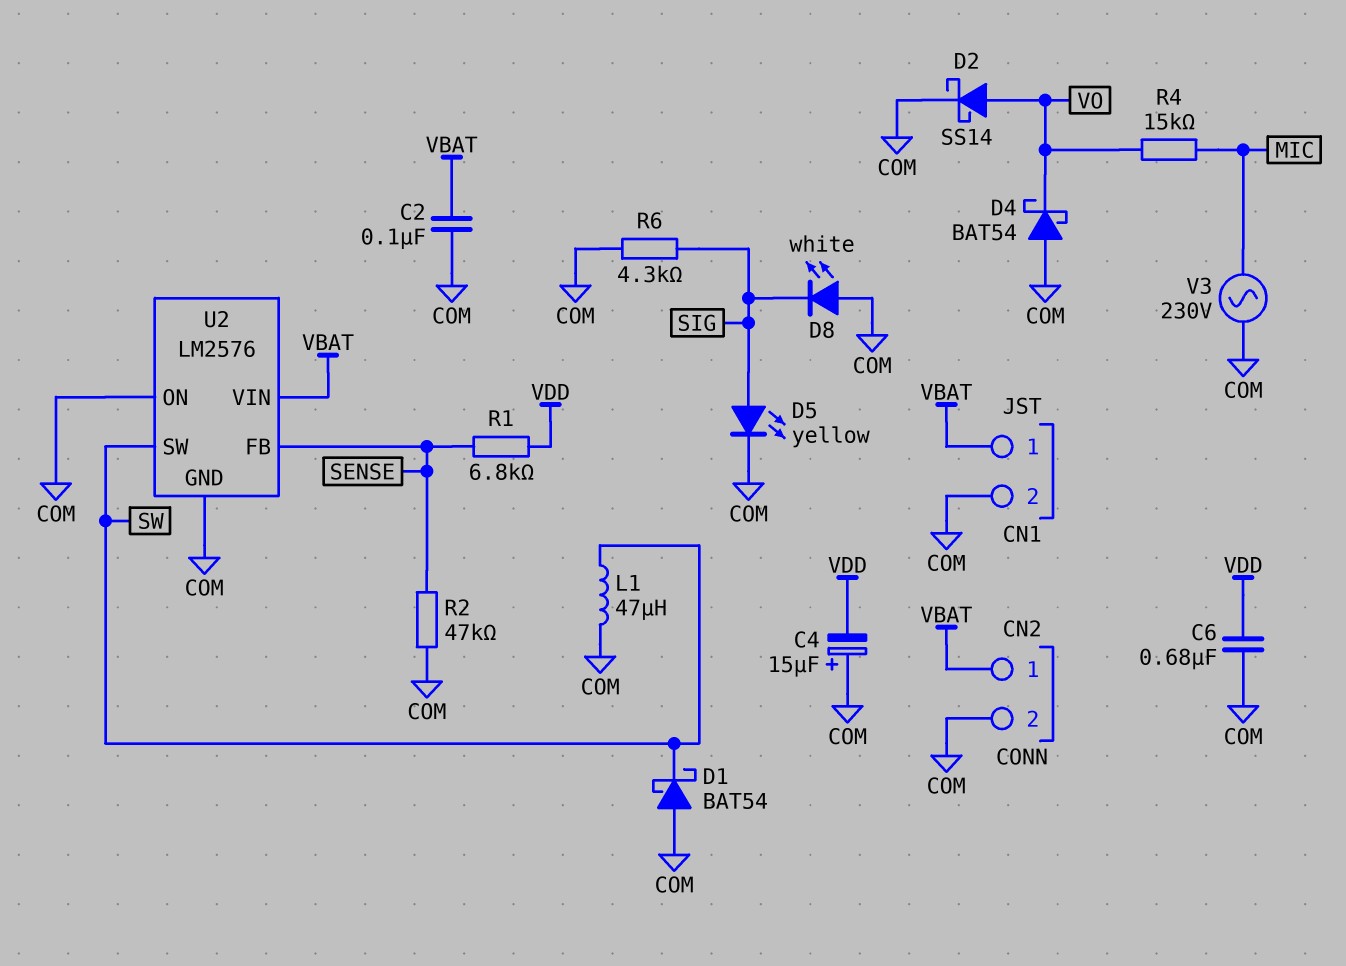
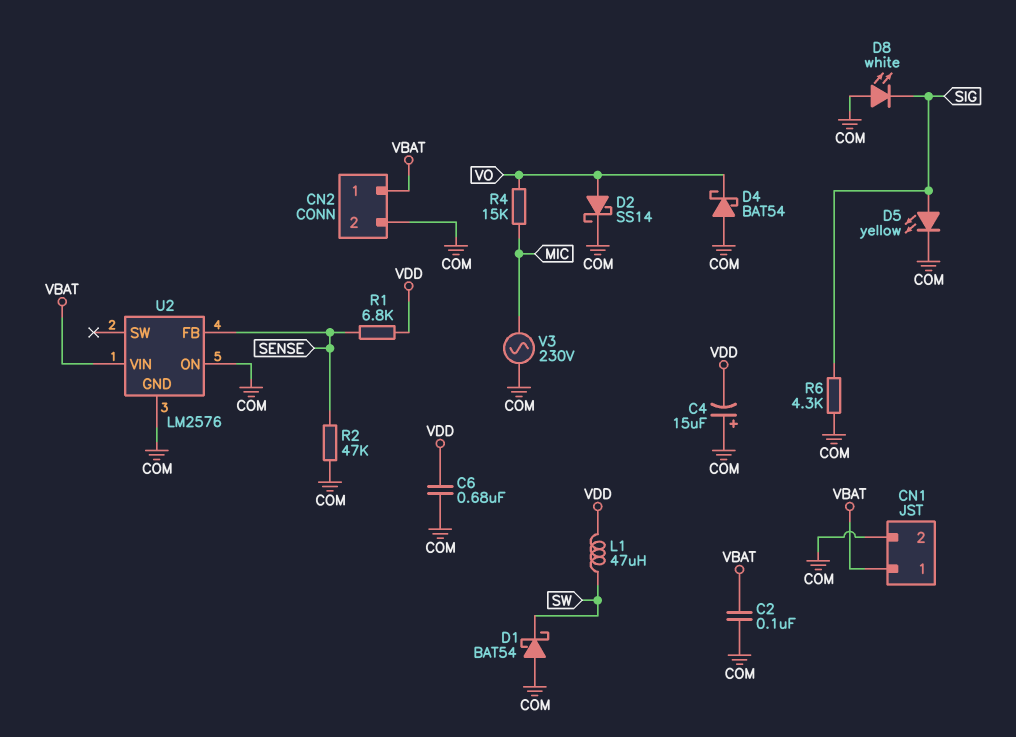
L1: 47uH (COM, SW) -> 47uH (SW, VDD)
U2 pin SW: SW -> none

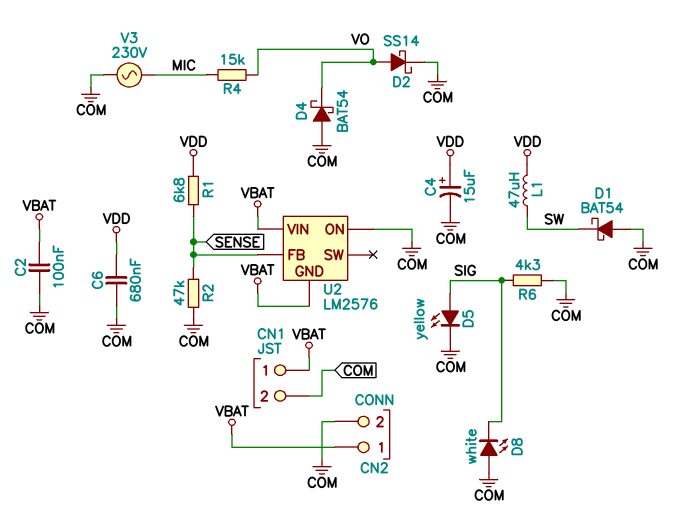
C4: 15uF (plus COM, minus VDD) -> 15uF (plus VDD, minus COM)
U2 pin GND: COM -> VBAT

